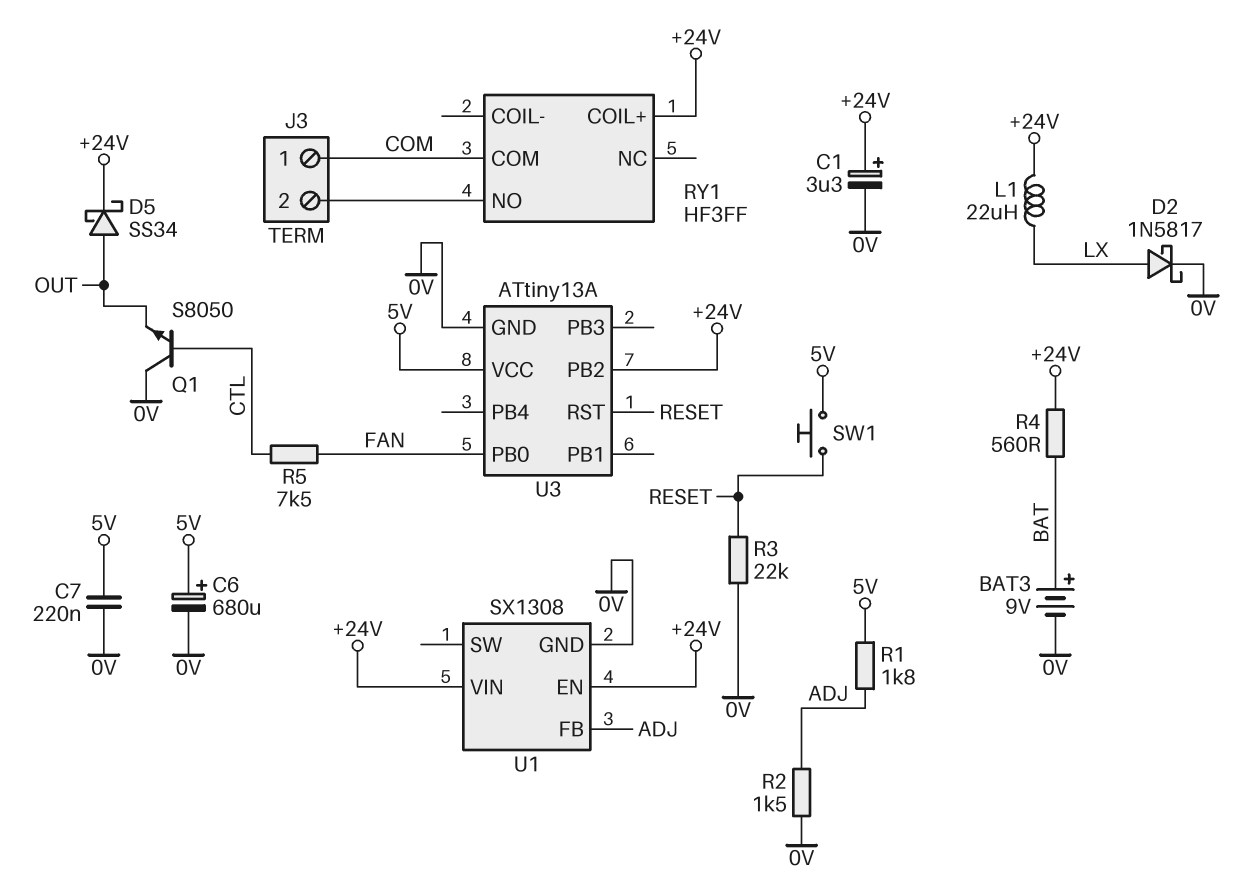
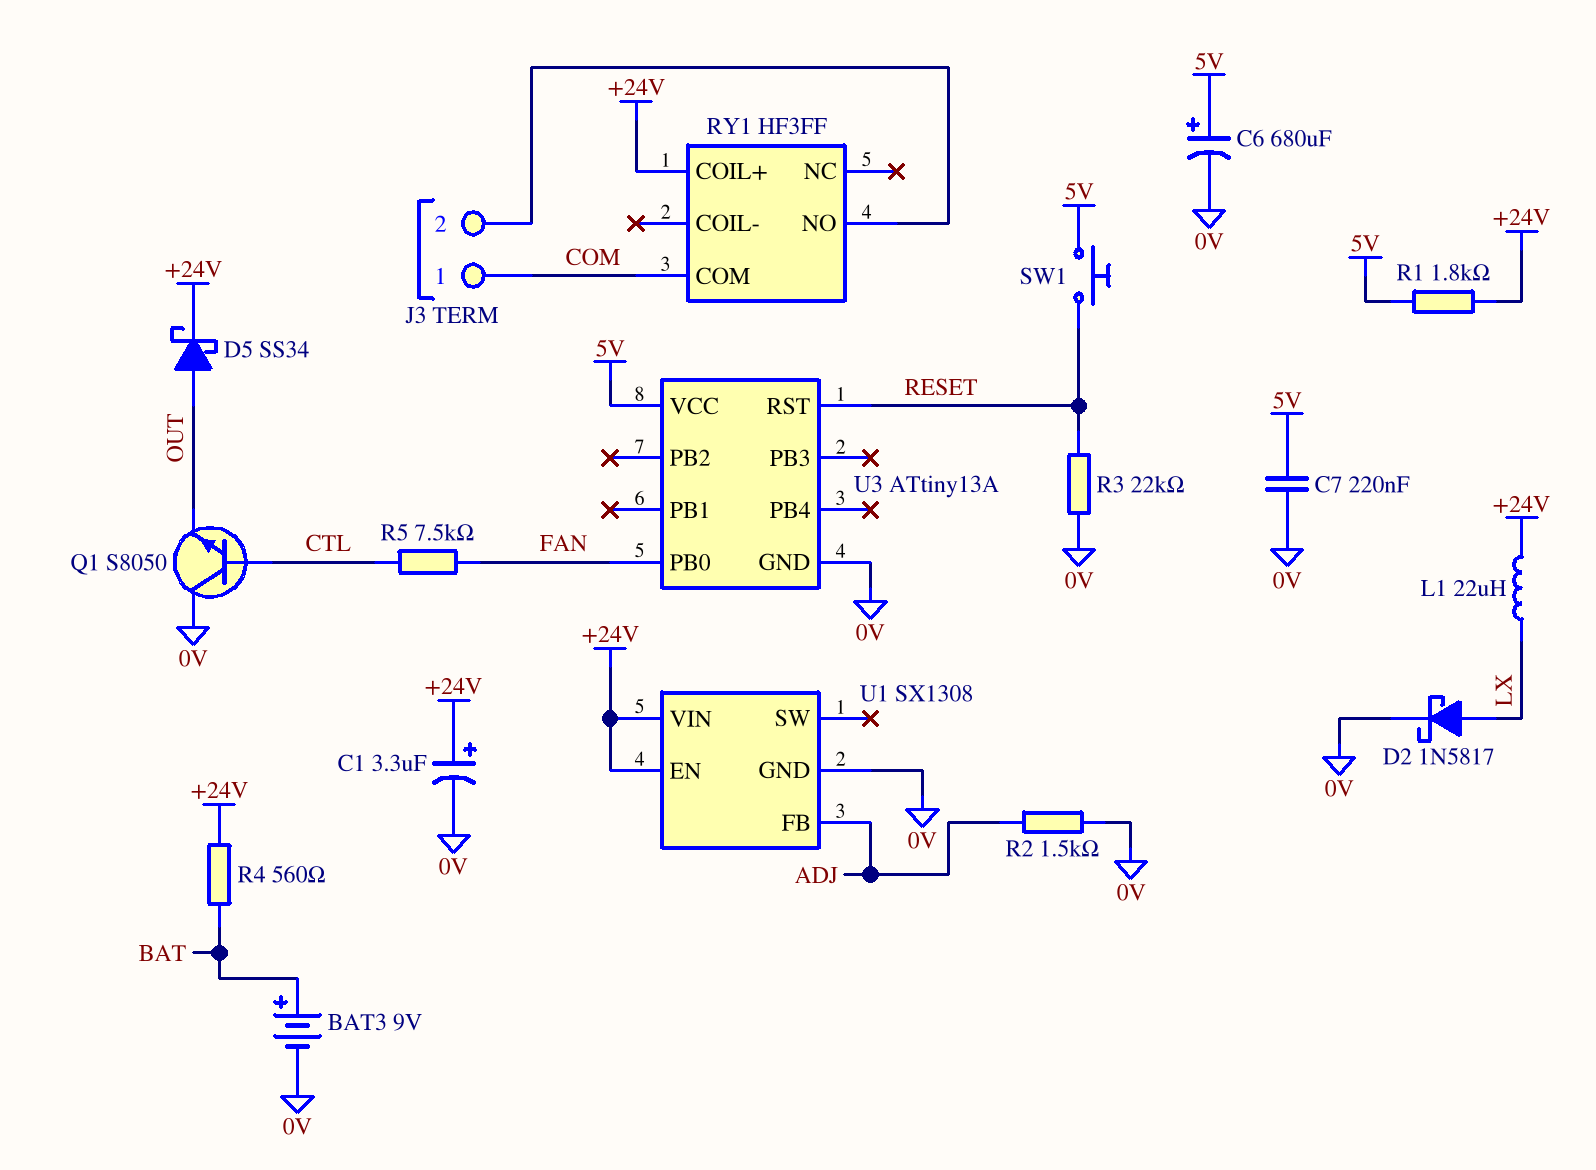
R1: 1.8k (5V, ADJ) -> 1.8k (+24V, 5V)
U3 pin PB2: +24V -> none

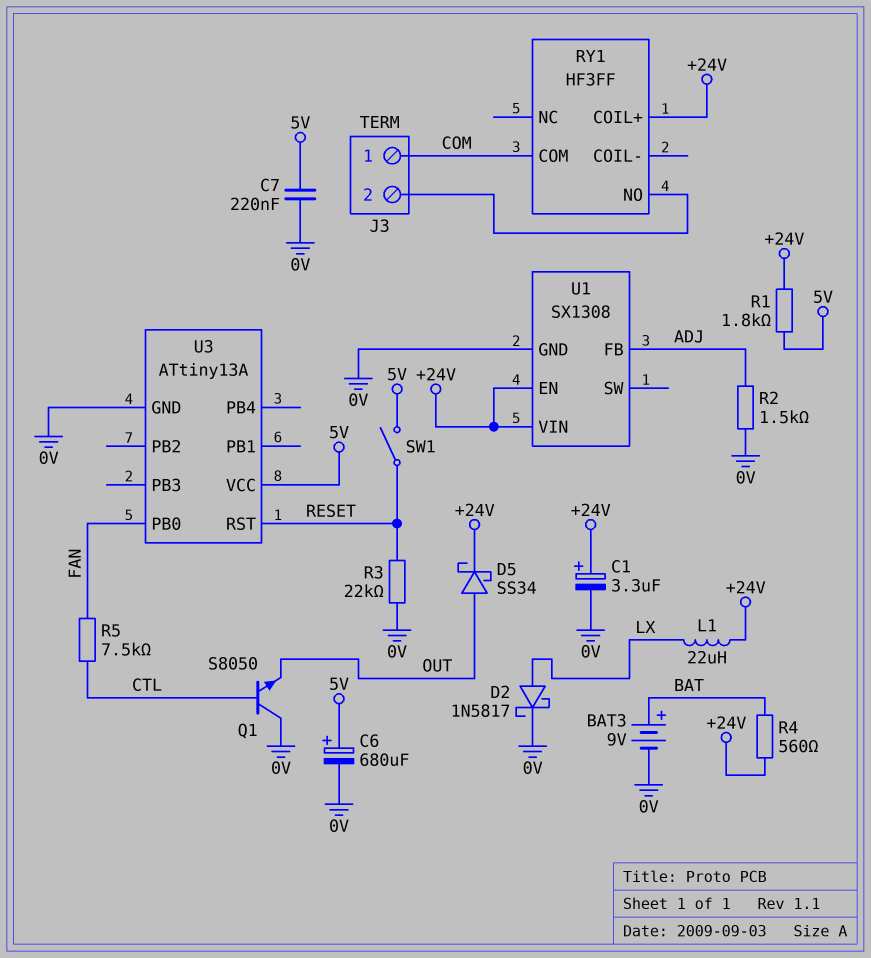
SW1: button (5V, RESET) -> switch (5V, RESET)

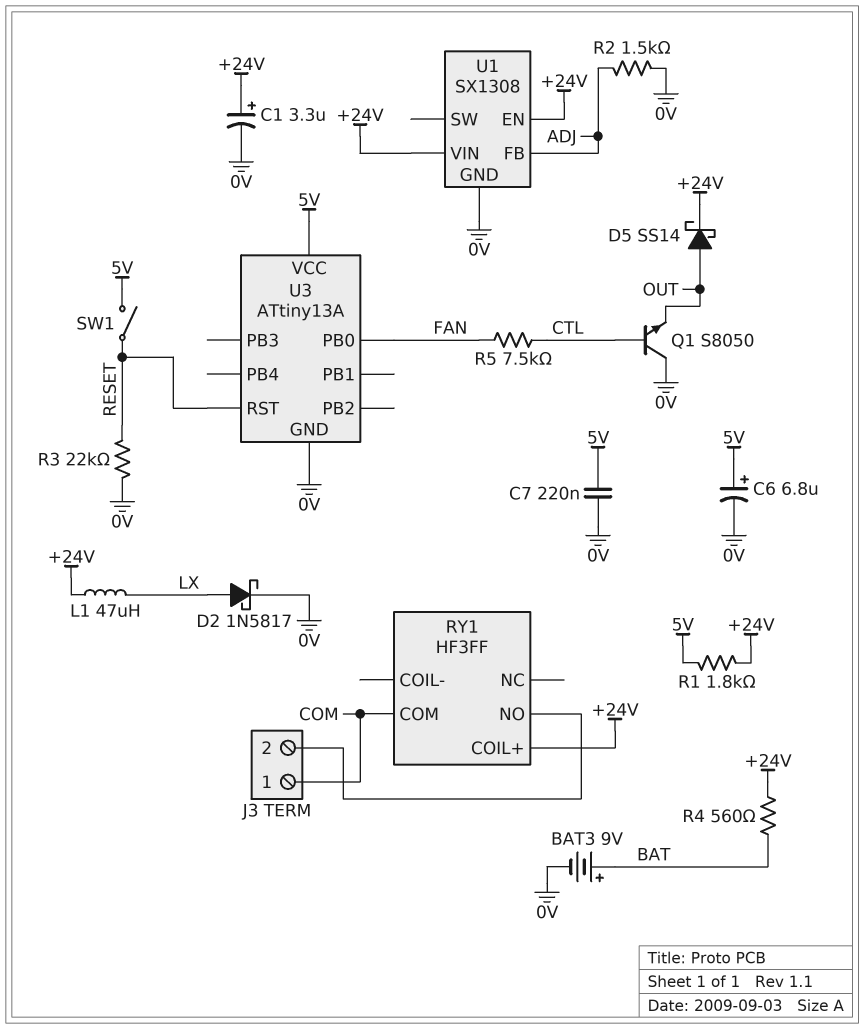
C6: 680uF (plus 5V, minus 0V) -> 6.8uF (plus 5V, minus 0V)
D5: schottky SS34 (A OUT, K +24V) -> schottky SS14 (A OUT, K +24V)
L1: 22uH (+24V, LX) -> 47uH (+24V, LX)

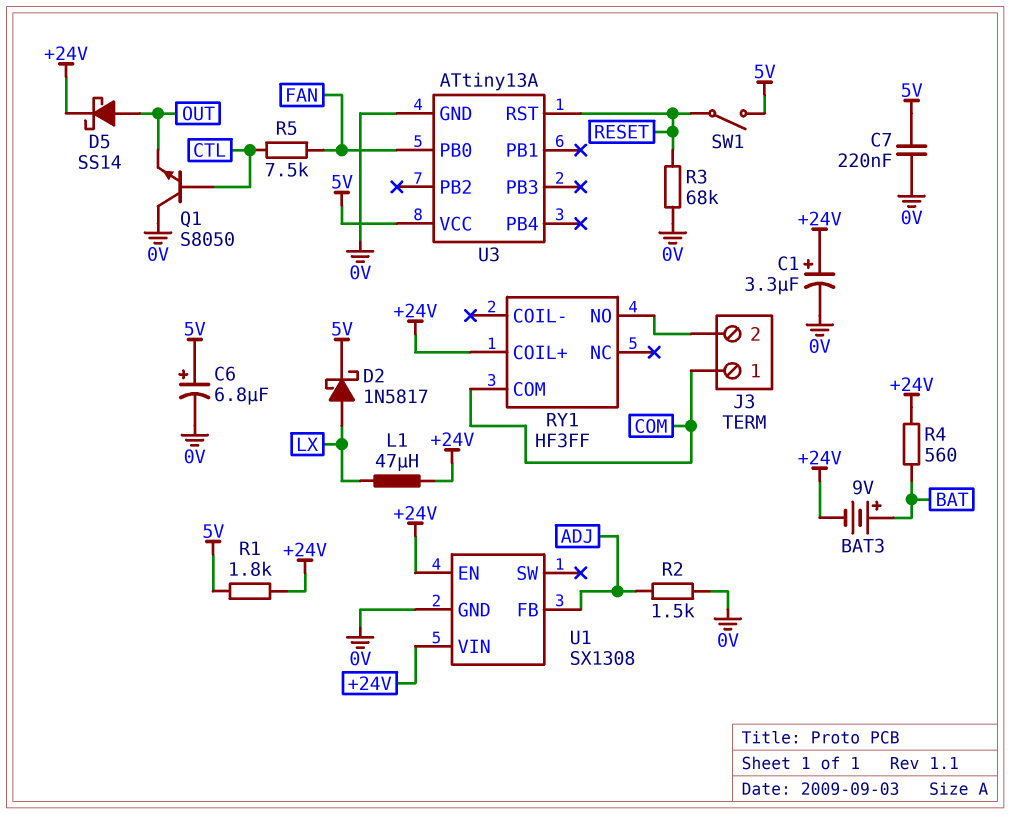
BAT3: 9V (plus BAT, minus 0V) -> 9V (plus BAT, minus +24V)
D2: schottky 1N5817 (A LX, K 0V) -> schottky 1N5817 (A LX, K 5V)
R3: 22k (0V, RESET) -> 68k (0V, RESET)

